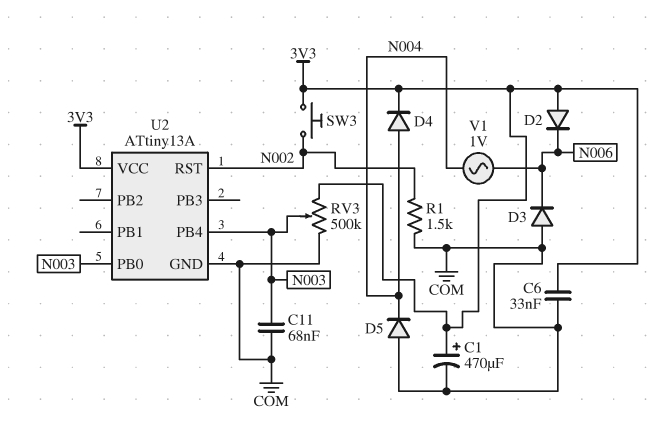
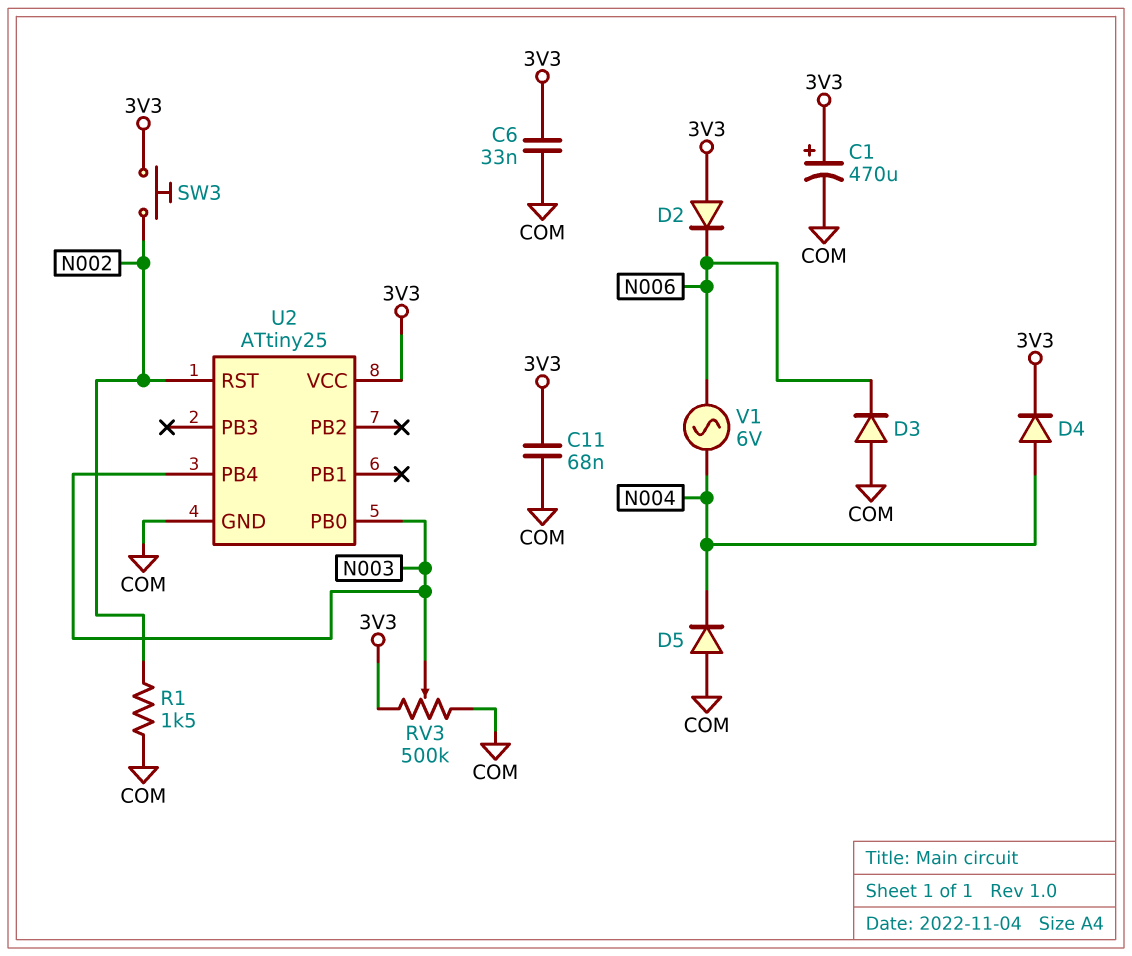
C11: 68nF (COM, N003) -> 68nF (3V3, COM)
U2: ATtiny13A -> ATtiny25
V1: AC 1V (N004, N006) -> AC 6V (N004, N006)

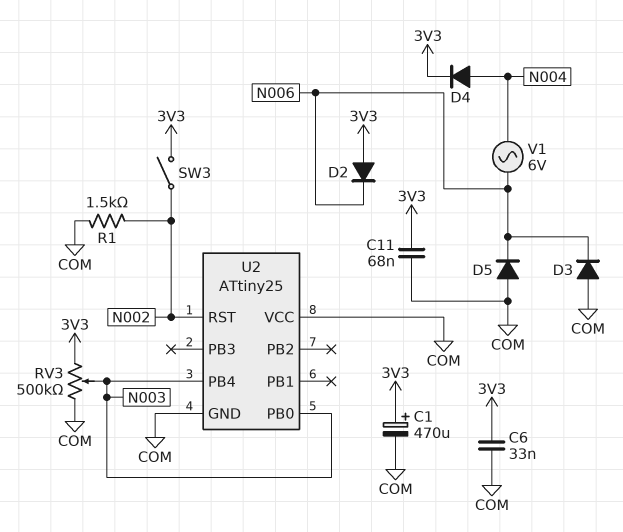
D5: diode (A COM, K N004) -> diode (A COM, K N006)
SW3: button (3V3, N002) -> switch (3V3, N002)
U2 pin VCC: 3V3 -> COM

